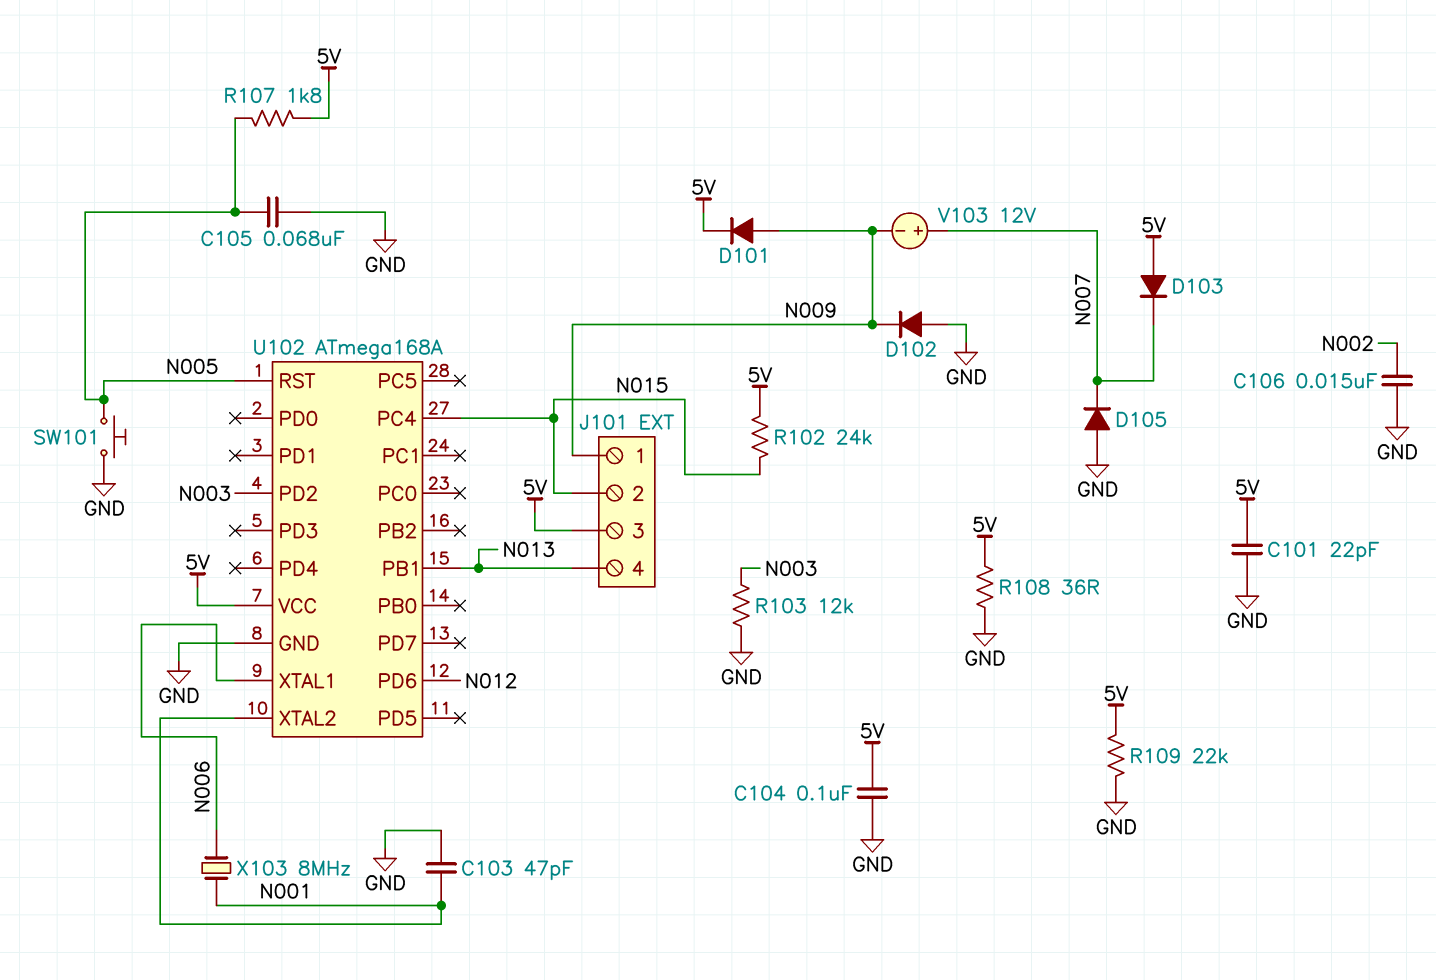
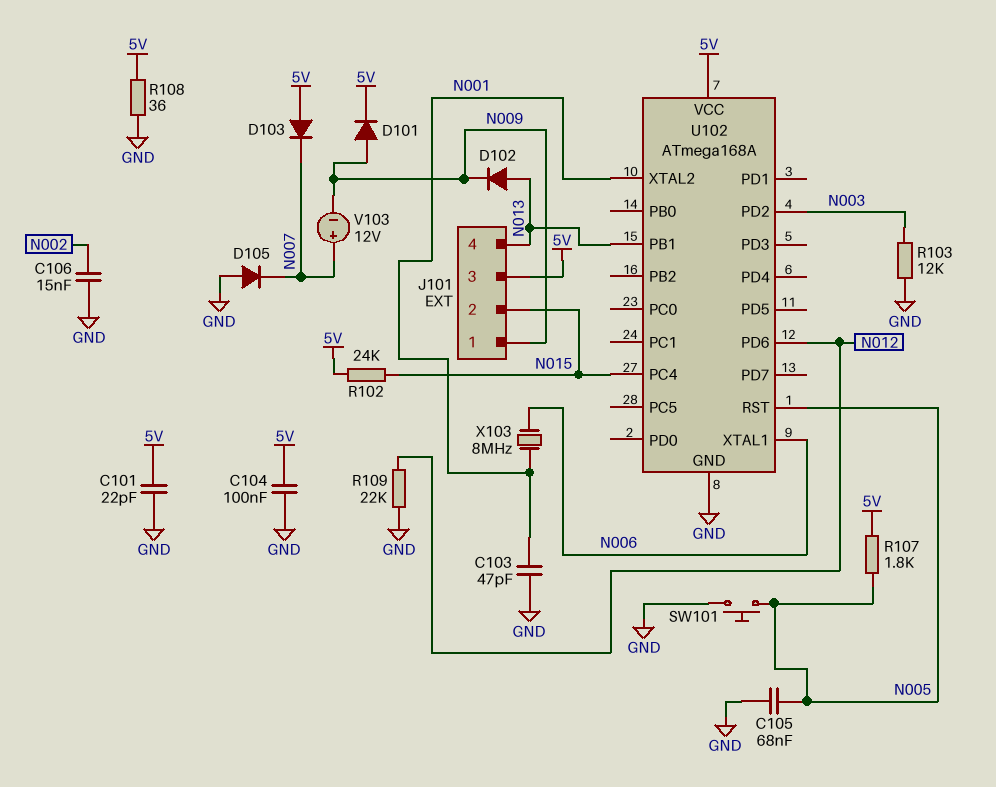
D102: diode (A GND, K N009) -> diode (A N013, K N009)
R109: 22k (5V, GND) -> 22k (GND, N012)

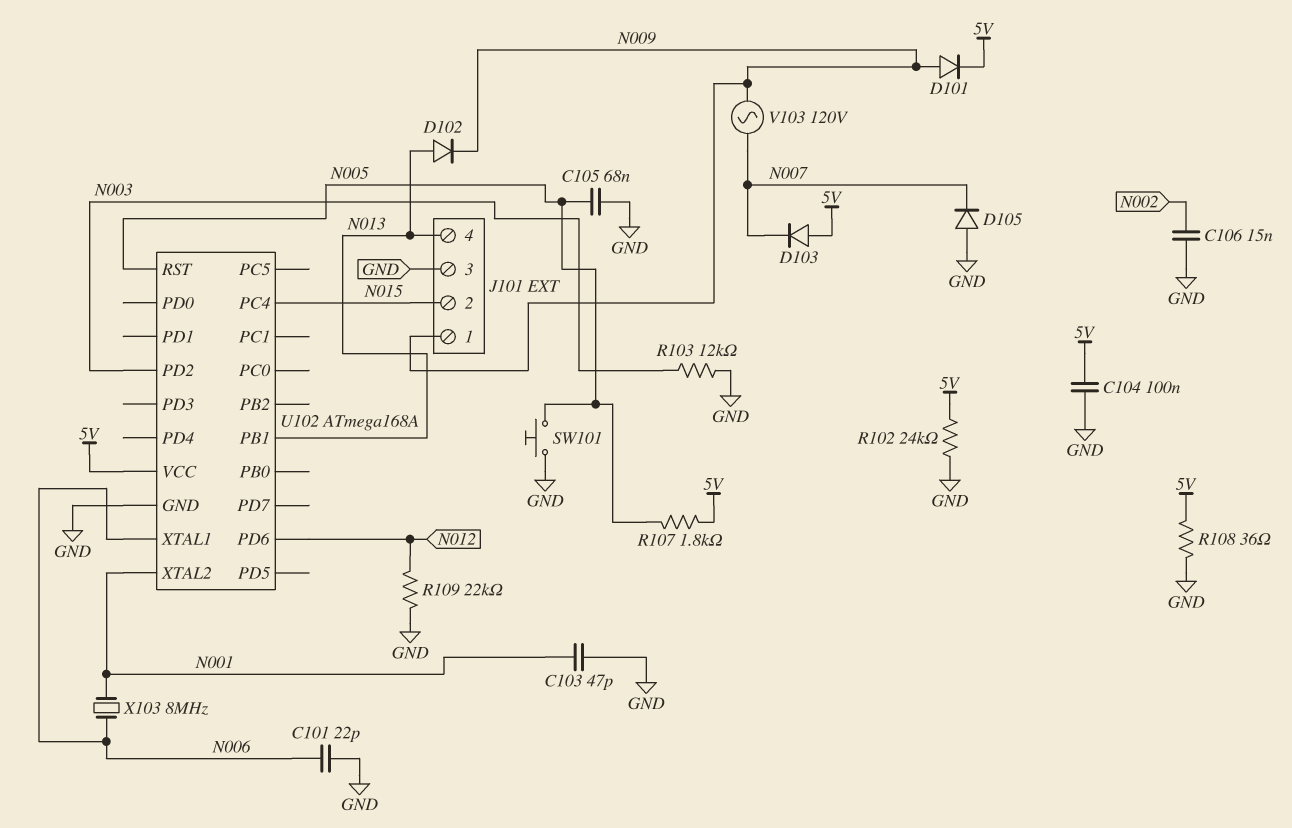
C101: 22pF (5V, GND) -> 22pF (GND, N006)
J101 pin 3: 5V -> GND
R102: 24k (5V, N015) -> 24k (5V, GND)
V103: 12V (plus N007, minus N009) -> AC 120V (N007, N009)

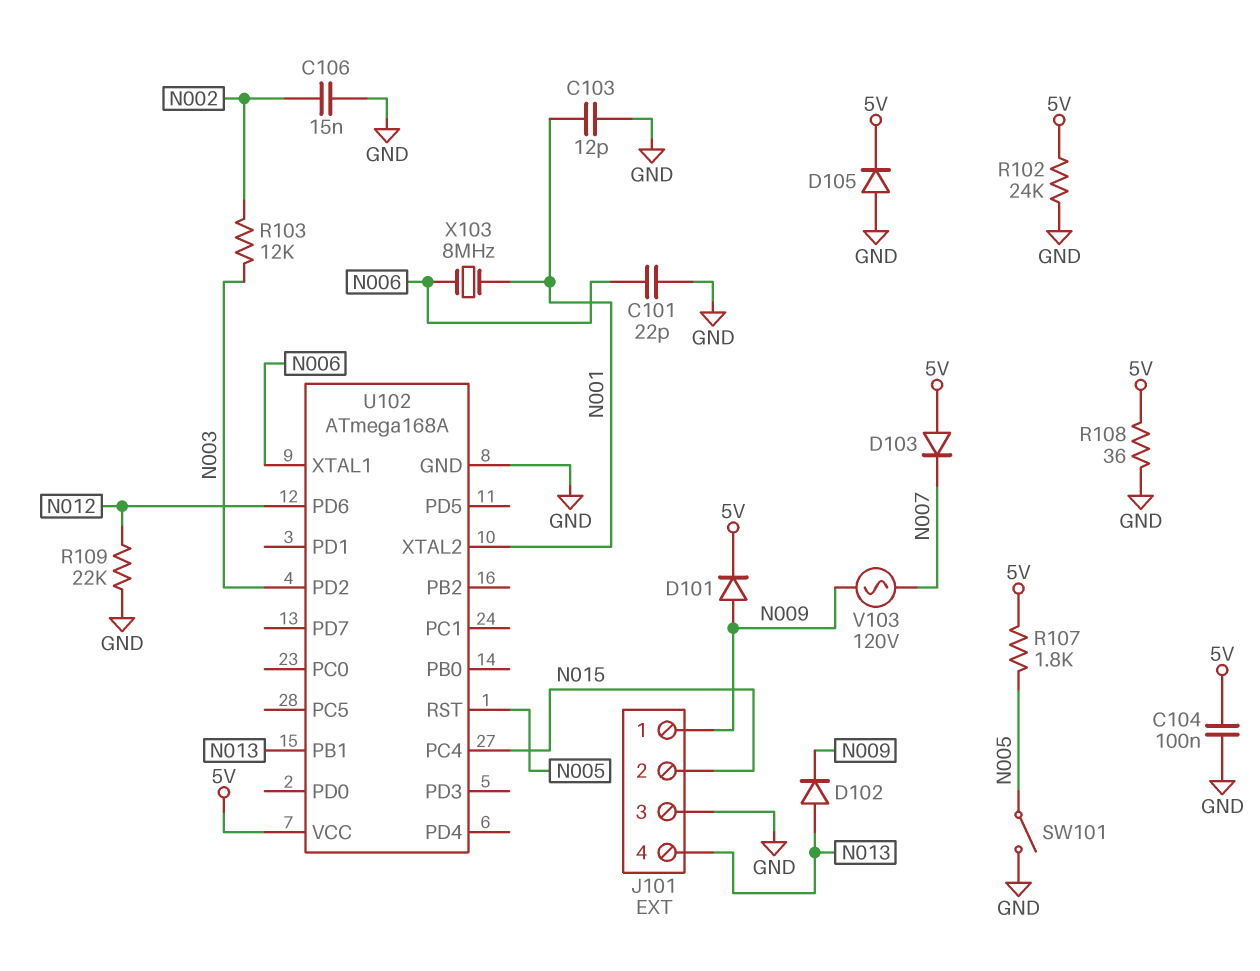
C103: 47pF (GND, N001) -> 12pF (GND, N001)
C105: 68nF (GND, N005) -> none
D105: diode (A GND, K N007) -> diode (A GND, K 5V)
R103: 12k (GND, N003) -> 12k (N002, N003)
SW101: button (GND, N005) -> switch (GND, N005)

